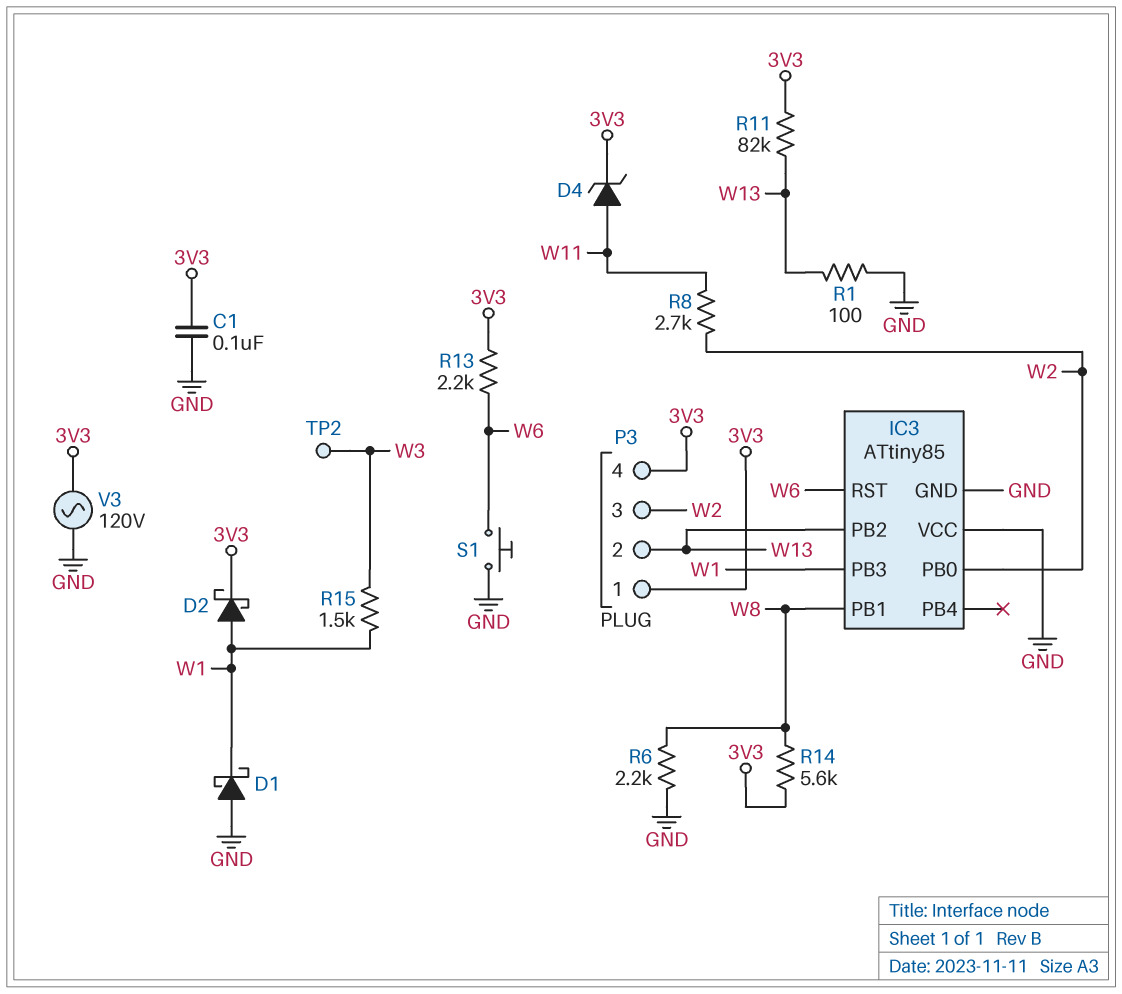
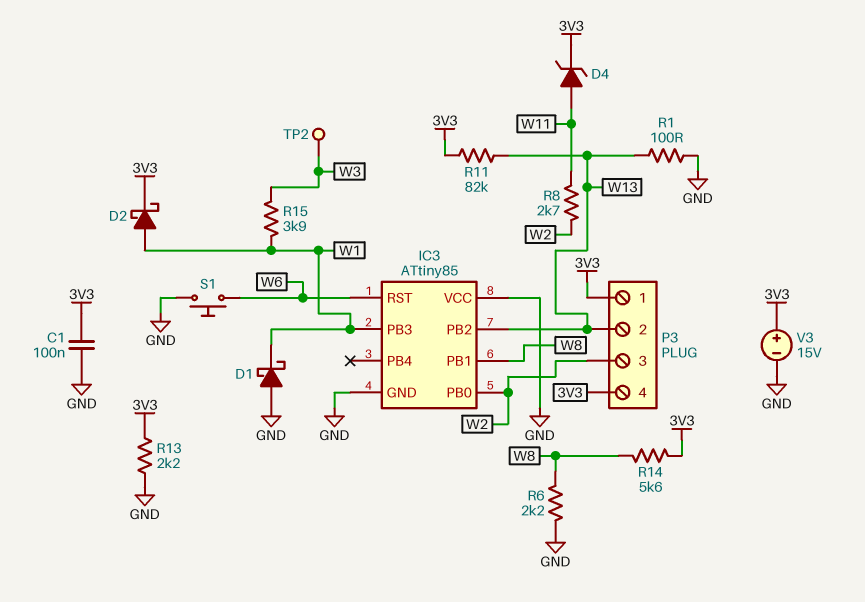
R13: 2.2k (3V3, W6) -> 2.2k (3V3, GND)
R15: 1.5k (W1, W3) -> 3.9k (W1, W3)
V3: AC 120V (3V3, GND) -> 15V (plus 3V3, minus GND)

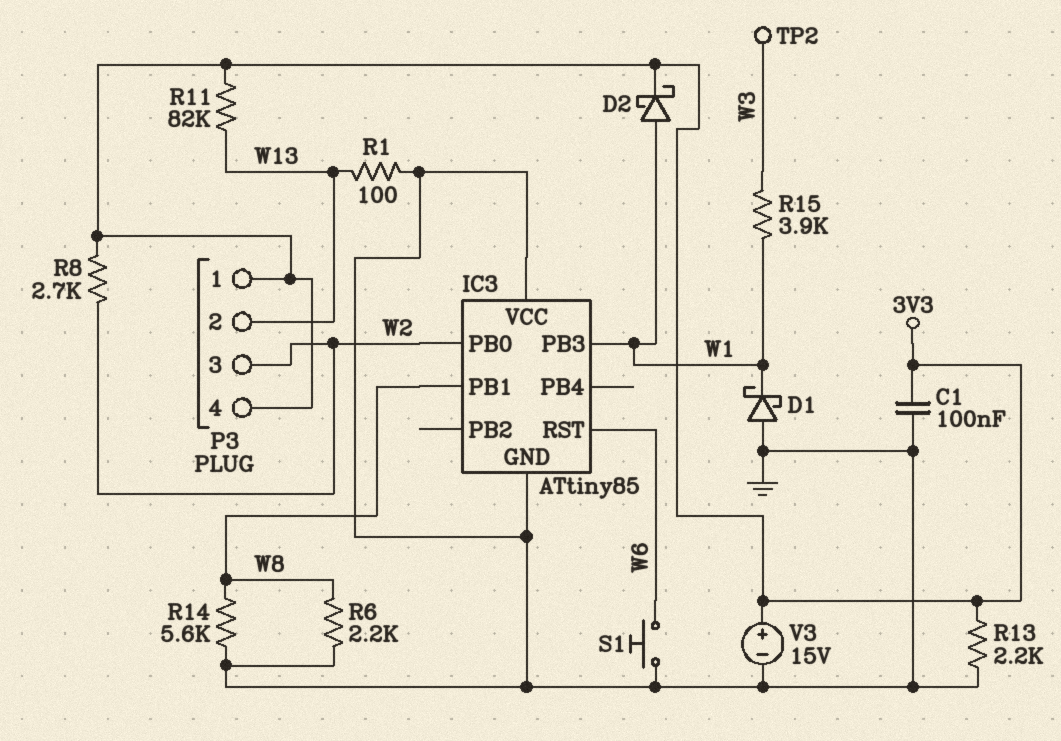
D4: zener (A W11, K 3V3) -> none
IC3 pin PB2: W13 -> none
R8: 2.7k (W2, W11) -> 2.7k (3V3, W2)
R14: 5.6k (3V3, W8) -> 5.6k (GND, W8)

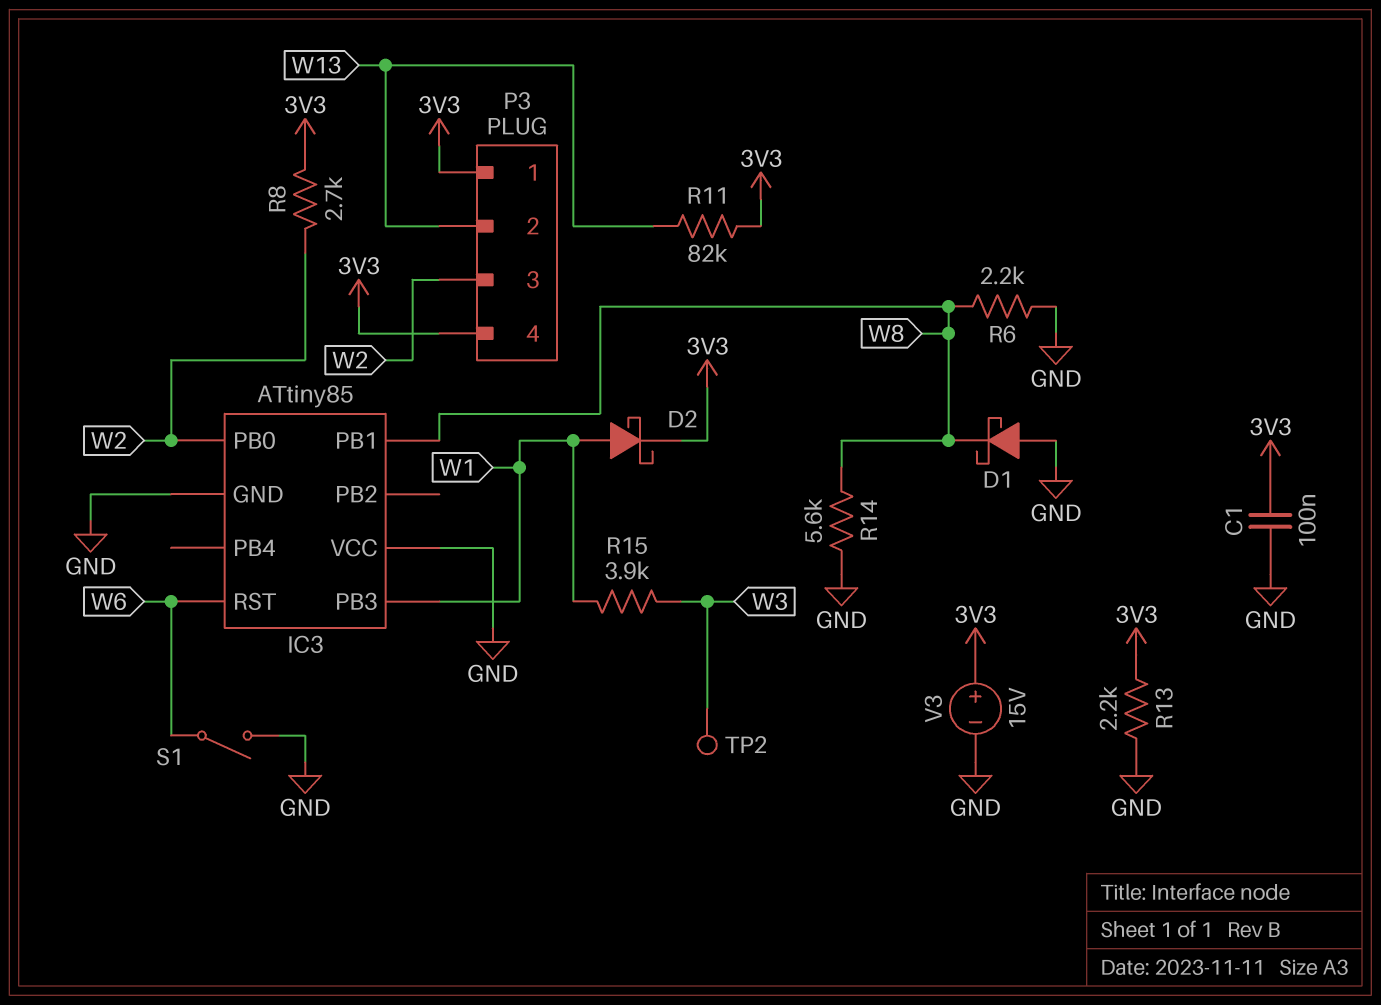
D1: schottky (A GND, K W1) -> schottky (A GND, K W8)
R1: 100 (GND, W13) -> none
S1: button (GND, W6) -> switch (GND, W6)

